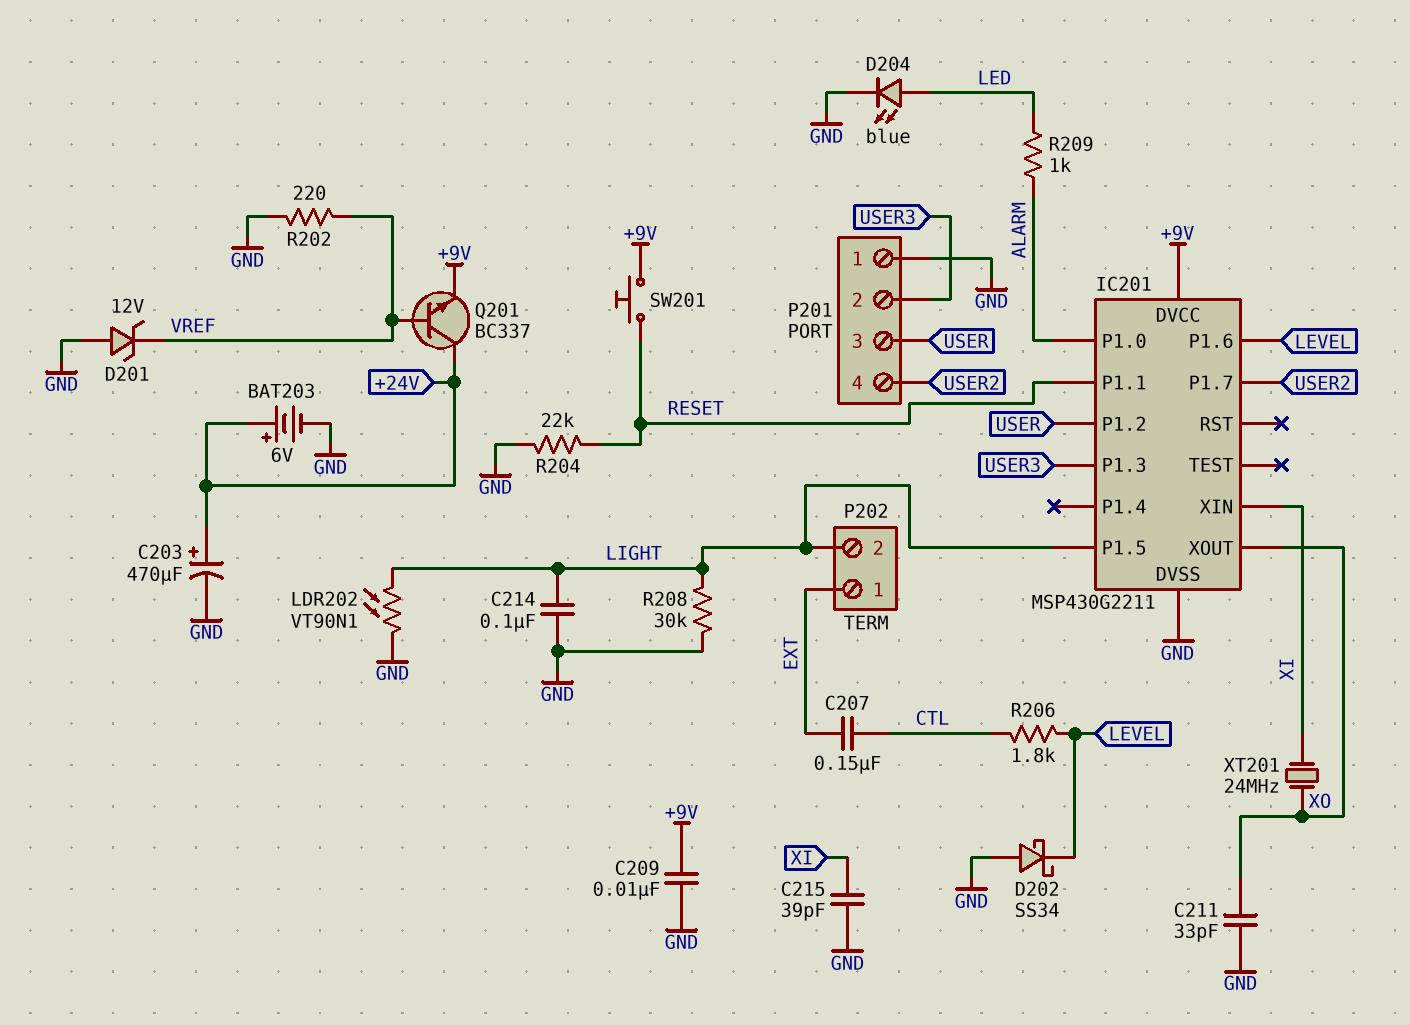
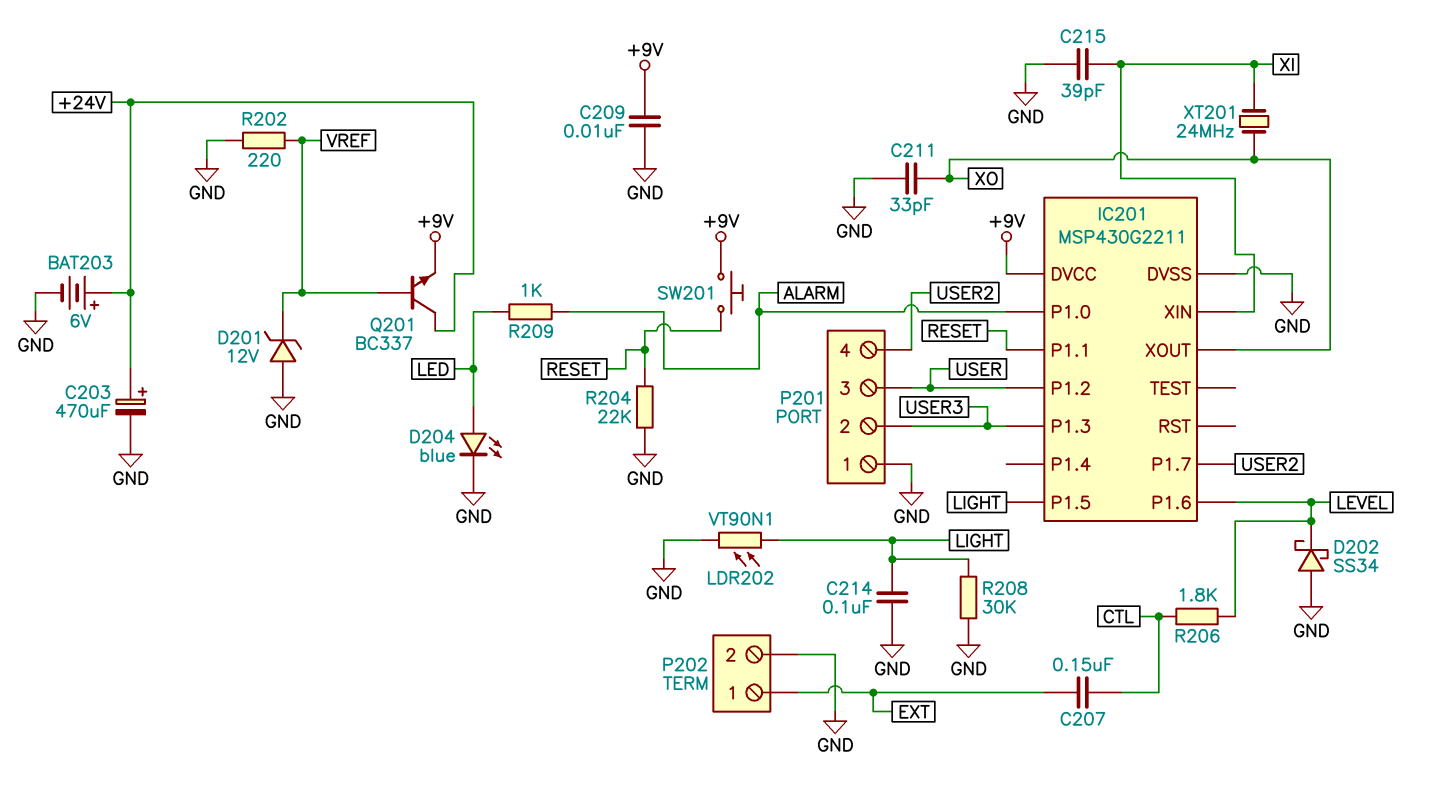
P202 pin 2: LIGHT -> GND

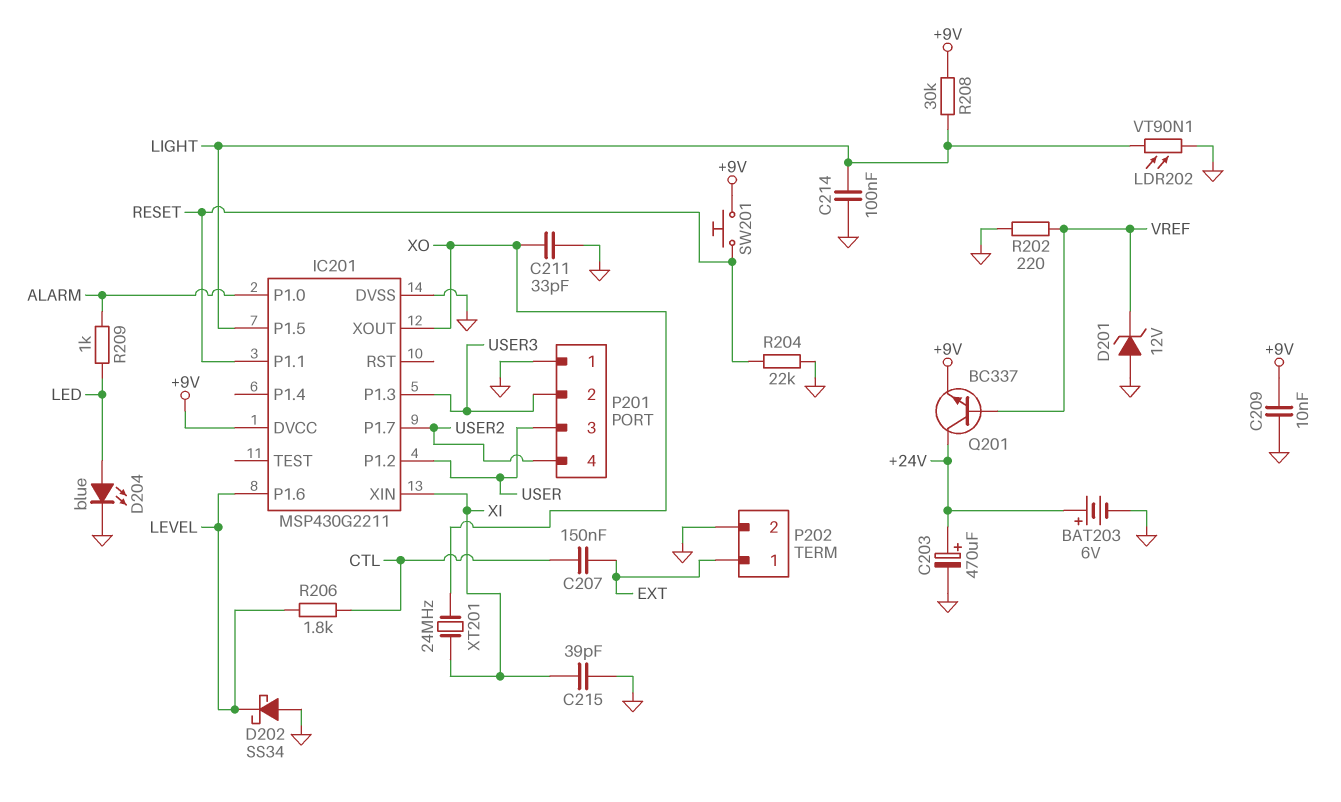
R208: 30k (GND, LIGHT) -> 30k (+9V, LIGHT)

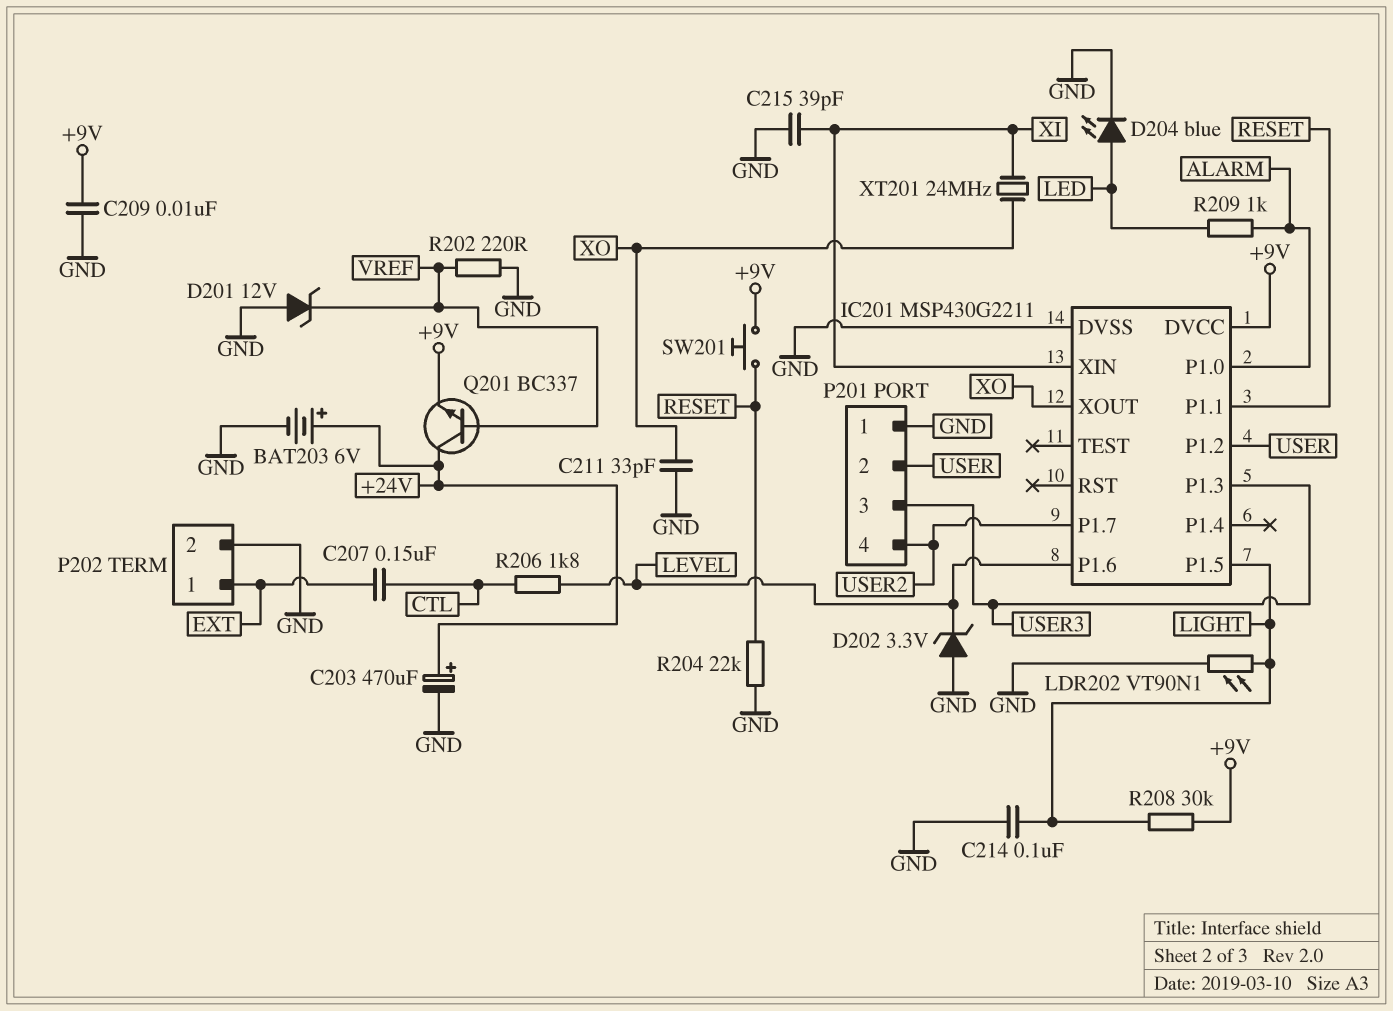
D202: schottky SS34 (A GND, K LEVEL) -> zener 3.3V (A GND, K LEVEL)
P201 pin 2: USER3 -> USER
P201 pin 3: USER -> USER3

